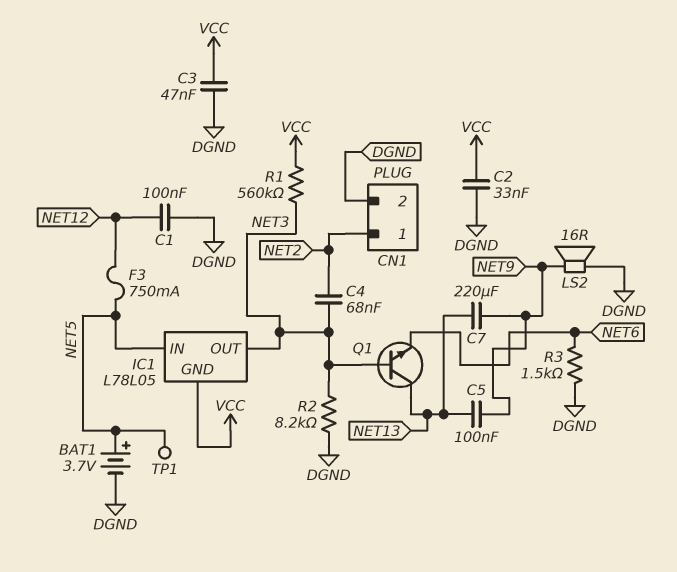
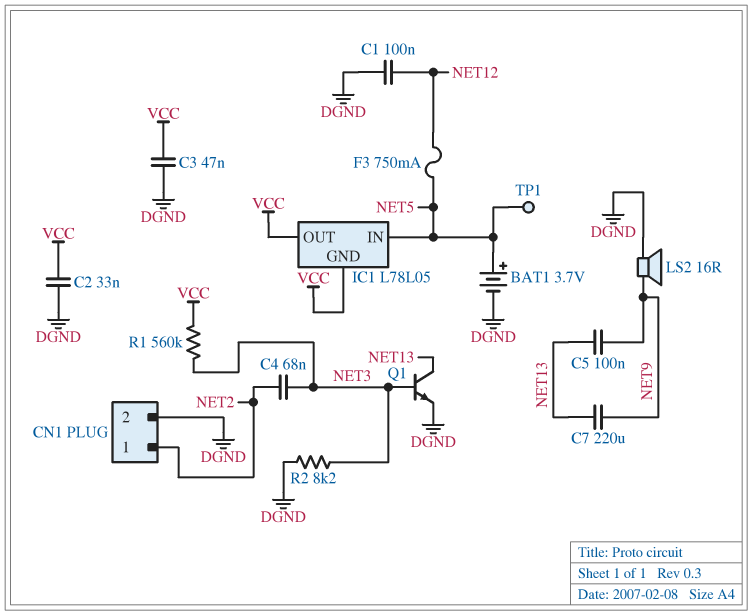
IC1 pin OUT: NET3 -> VCC
Q1: NPN (B NET3, C NET13, E NET6) -> NPN (B NET3, C NET13, E DGND)
R3: 1.5k (DGND, NET6) -> none

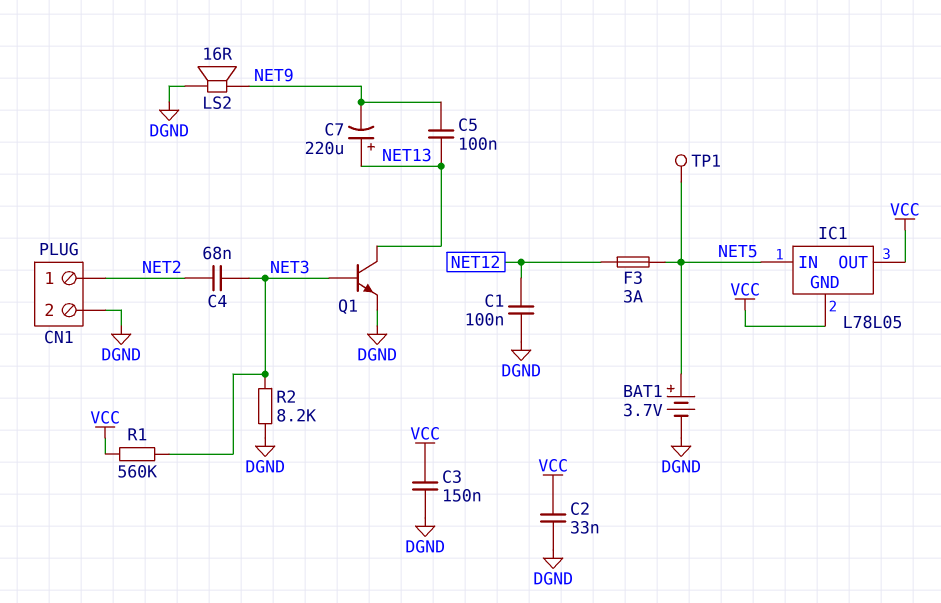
C3: 47nF (DGND, VCC) -> 150nF (DGND, VCC)
C7: 220uF (NET9, NET13) -> 220uF (plus NET13, minus NET9)
F3: 750mA (NET5, NET12) -> 3A (NET5, NET12)

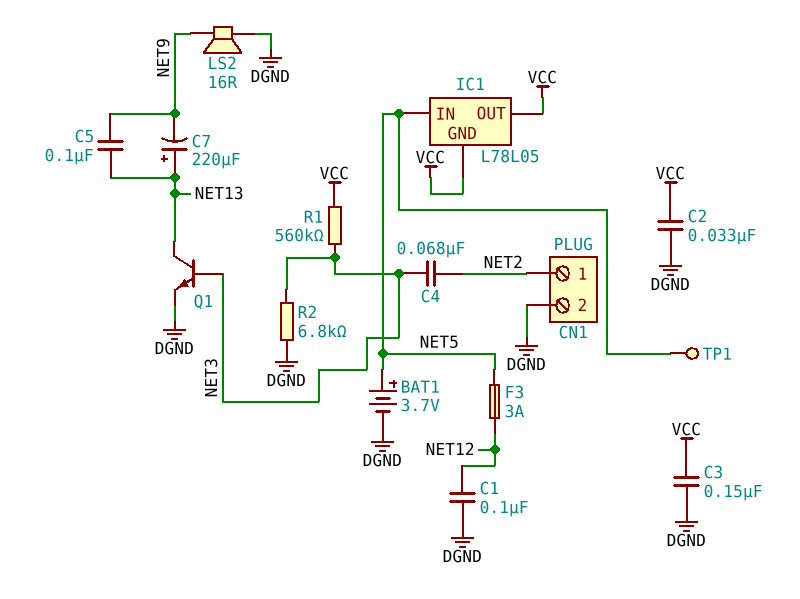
R2: 8.2k (DGND, NET3) -> 6.8k (DGND, NET3)

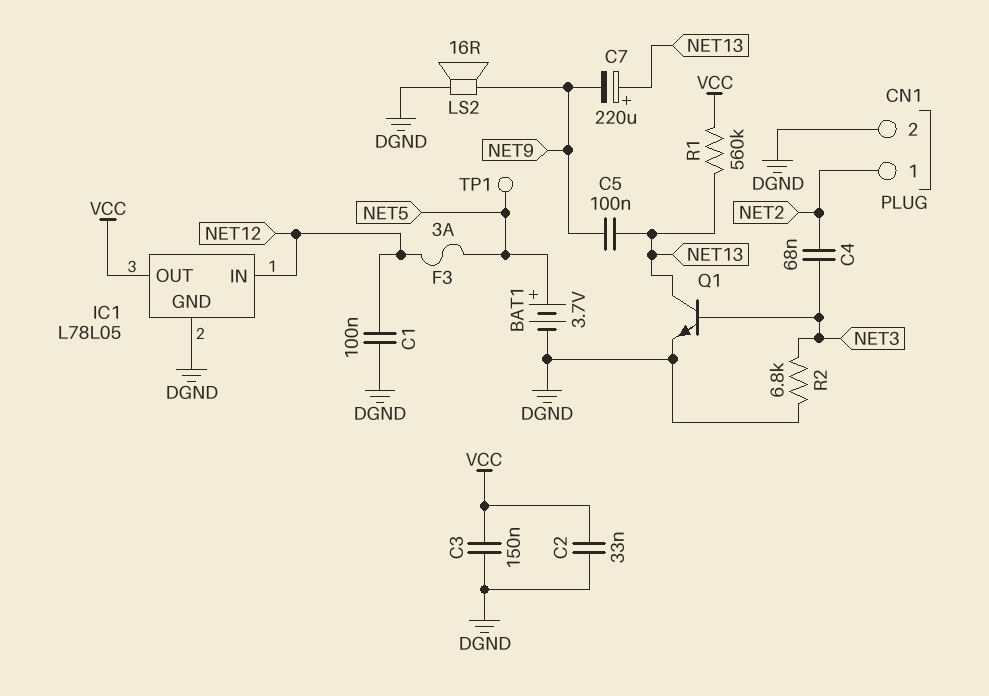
IC1 pin GND: VCC -> DGND
IC1 pin IN: NET5 -> NET12
R1: 560k (NET3, VCC) -> 560k (NET13, VCC)

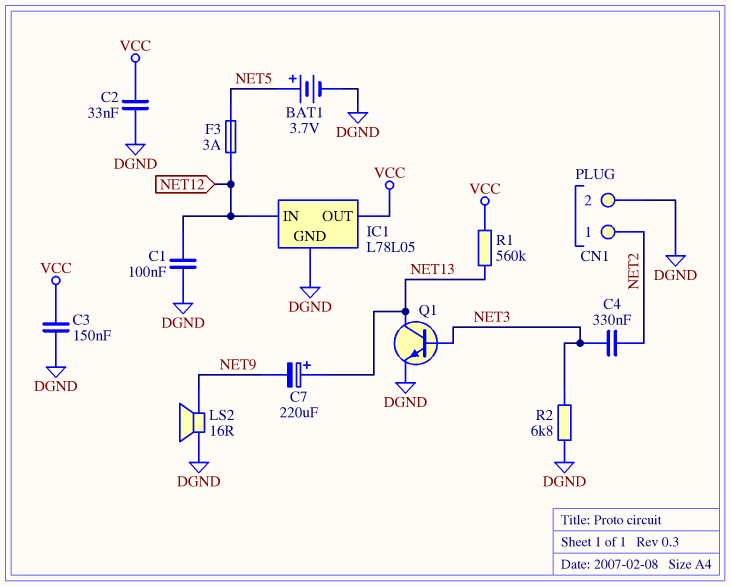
C4: 68nF (NET2, NET3) -> 330nF (NET2, NET3)
C5: 100nF (NET9, NET13) -> none
TP1: test point (NET5) -> none

